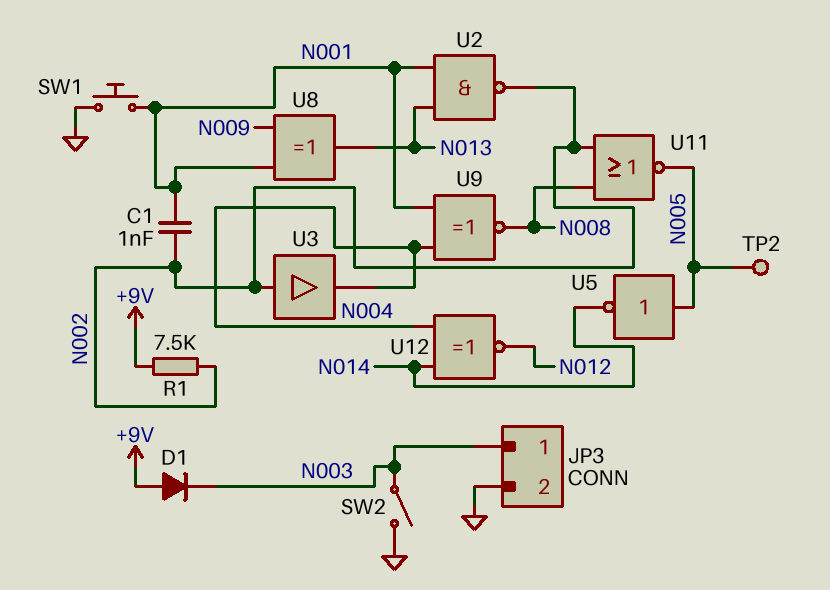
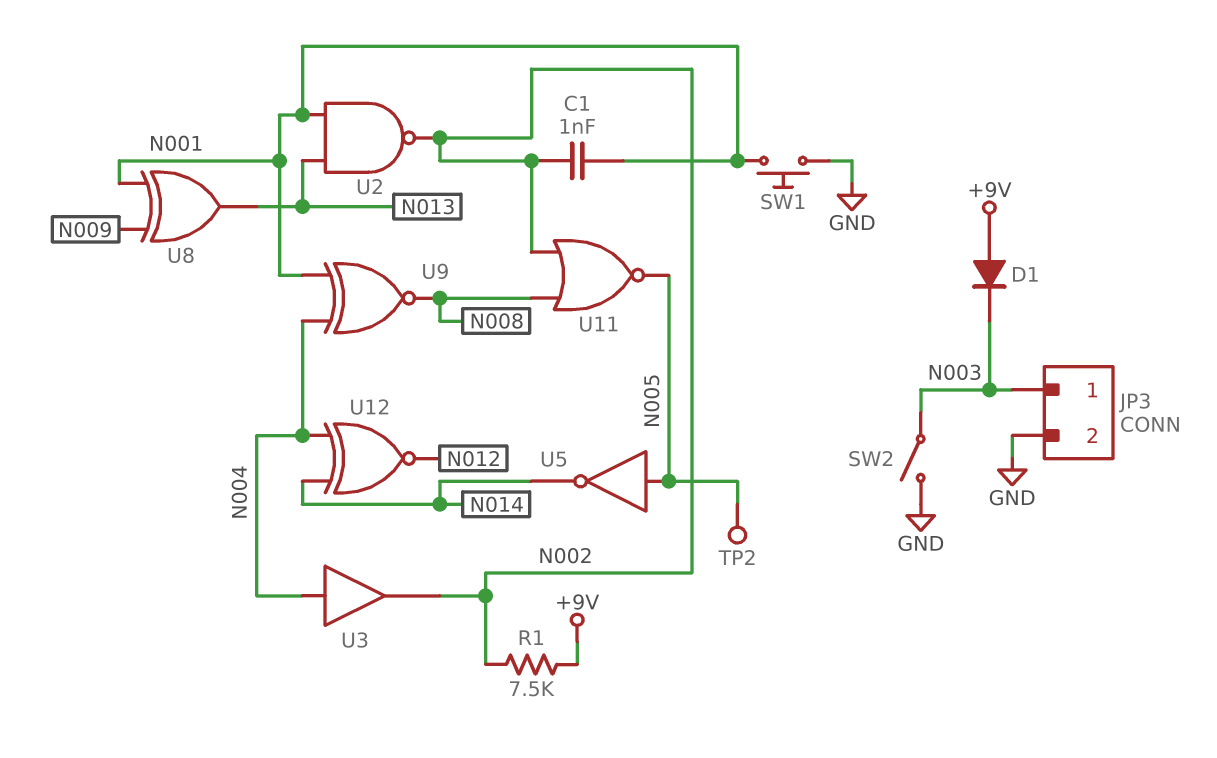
U3: buffer (in N002, out N004) -> buffer (in N004, out N002)

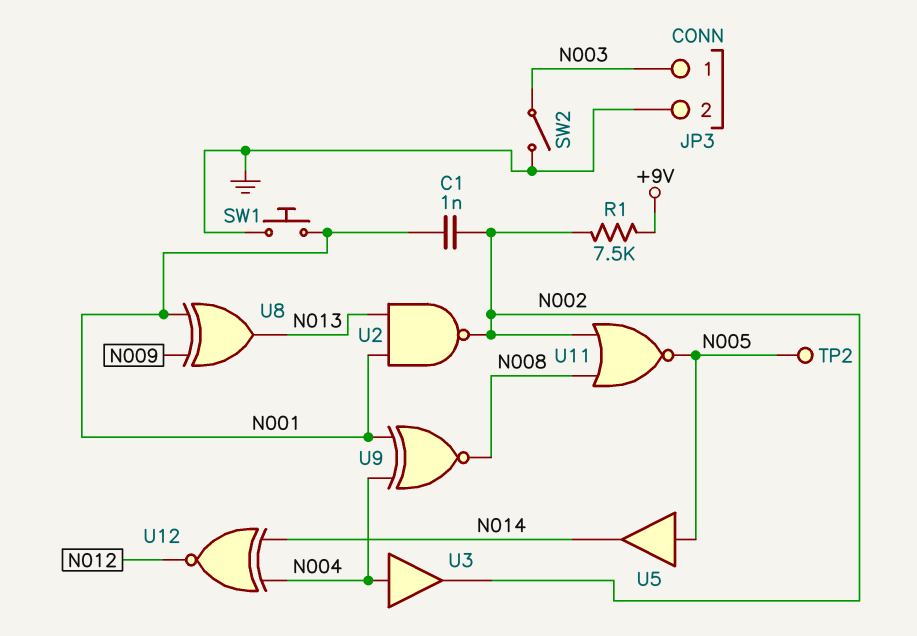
D1: diode (A +9V, K N003) -> none
U5: NOT (in N005, out N014) -> buffer (in N005, out N014)

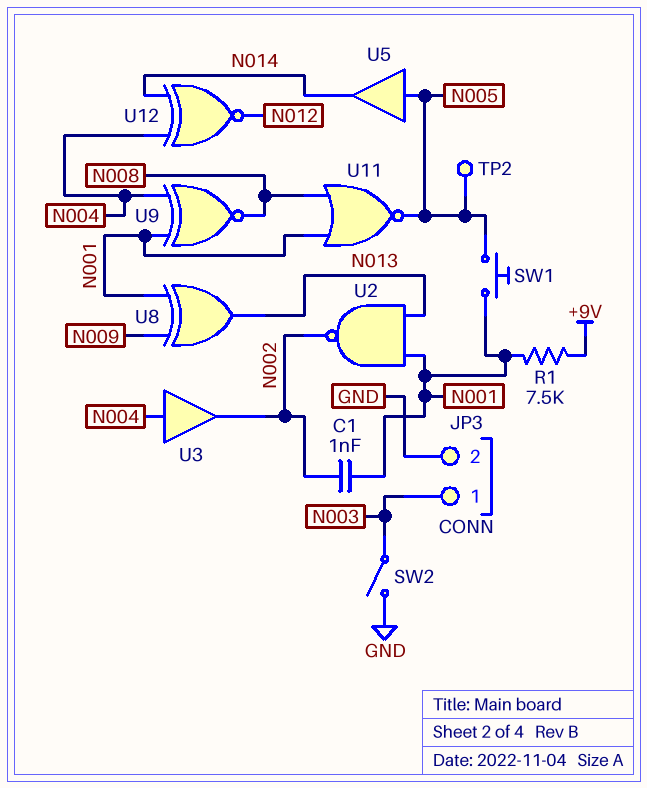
R1: 7.5k (+9V, N002) -> 7.5k (+9V, N001)
SW1: button (GND, N001) -> button (N001, N005)
U11: NOR (in N002, in N008, out N005) -> NOR (in N001, in N008, out N005)

